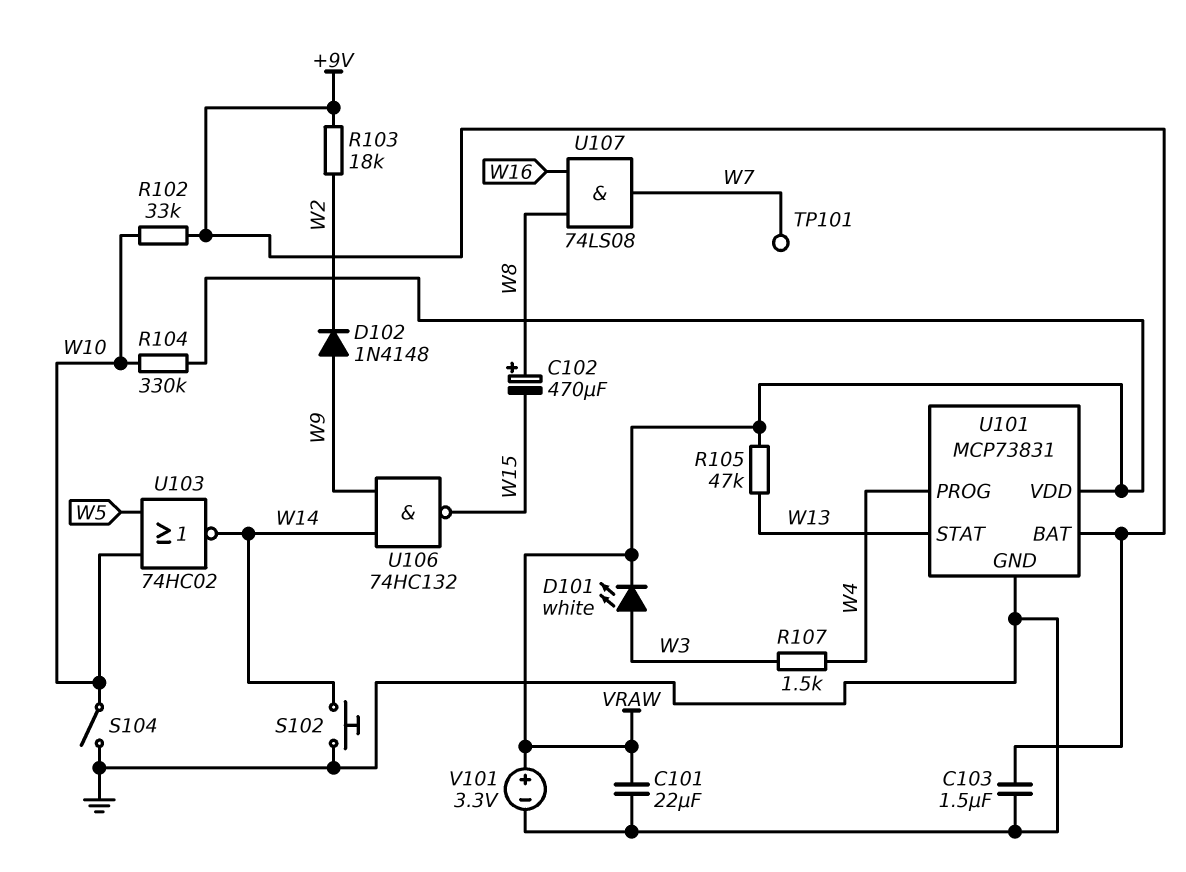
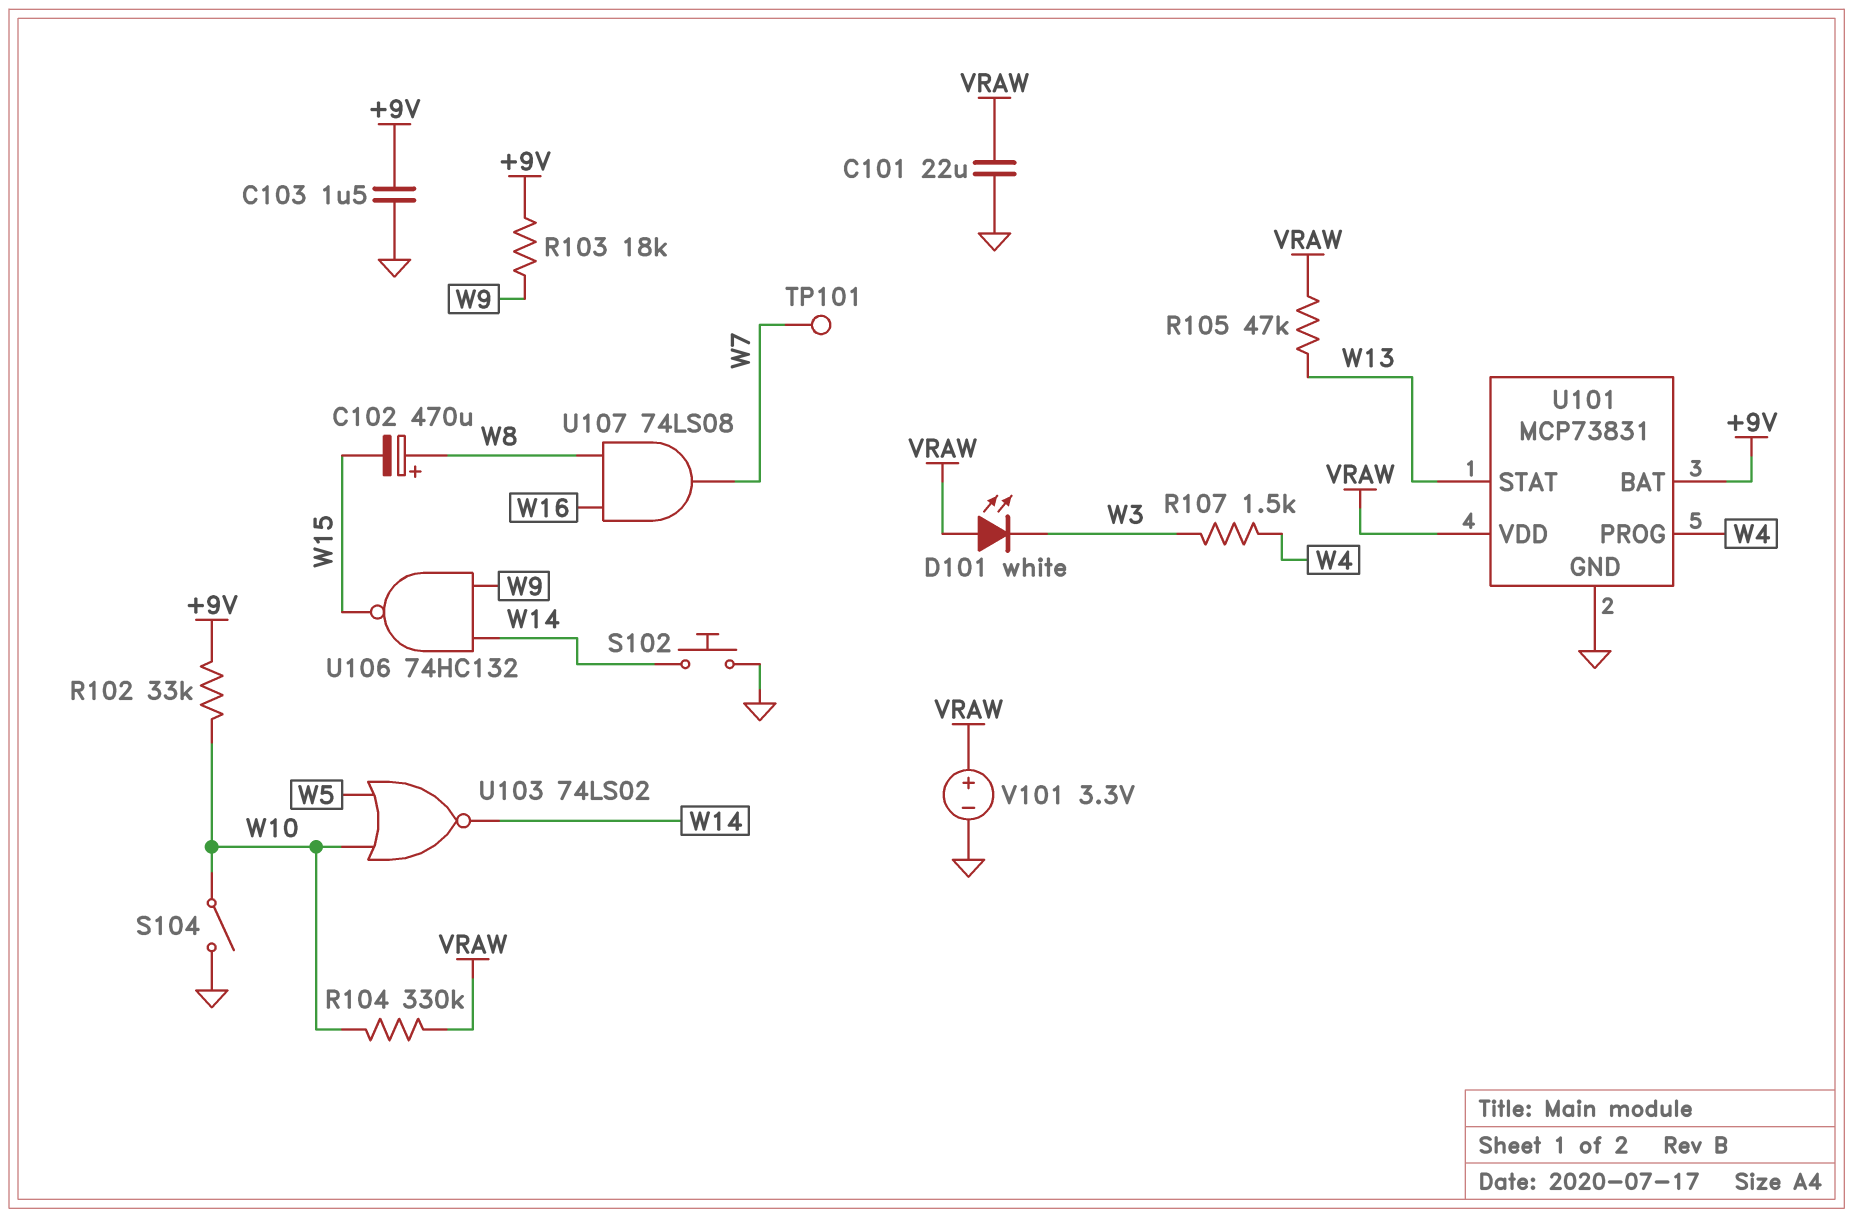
D101: LED white (A W3, K VRAW) -> LED white (A VRAW, K W3)
D102: diode 1N4148 (A W9, K W2) -> none
R103: 18k (+9V, W2) -> 18k (+9V, W9)
U103: NOR 74HC02 (in W5, in W10, out W14) -> NOR 74LS02 (in W5, in W10, out W14)

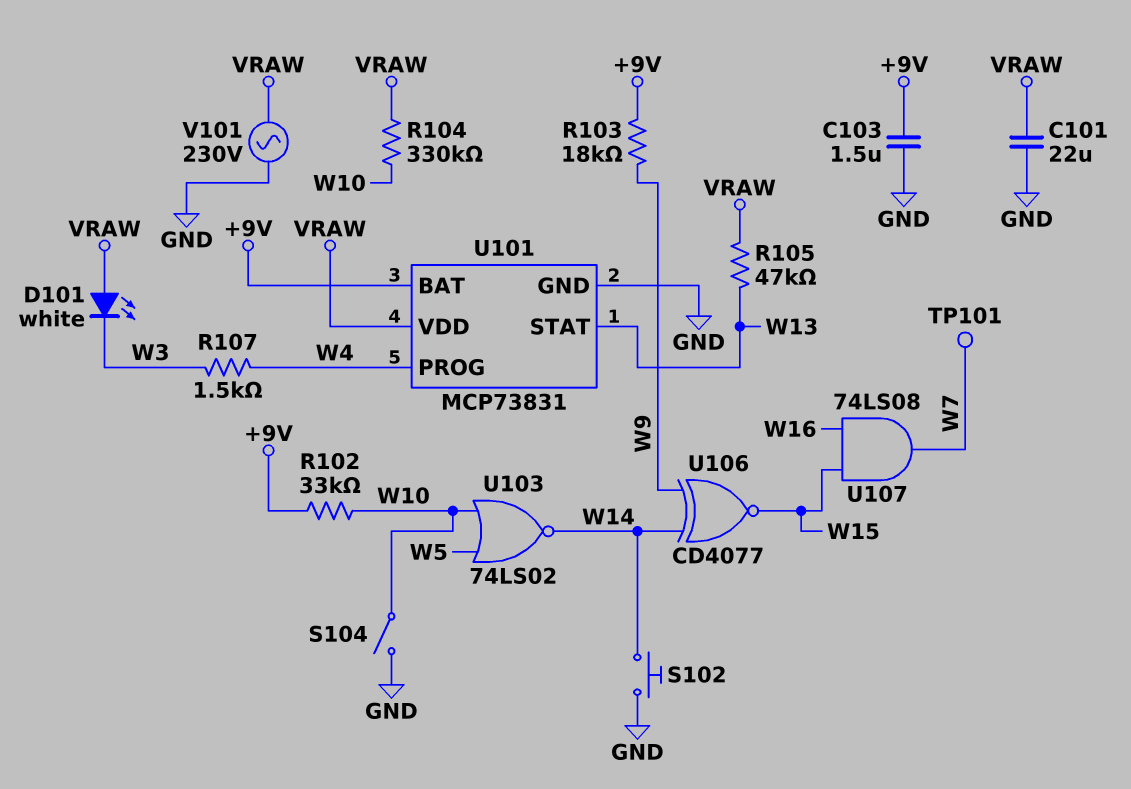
C102: 470uF (plus W8, minus W15) -> none
U106: NAND 74HC132 (in W9, in W14, out W15) -> XNOR CD4077 (in W9, in W14, out W15)
U107: AND 74LS08 (in W8, in W16, out W7) -> AND 74LS08 (in W15, in W16, out W7)
V101: 3.3V (plus VRAW, minus GND) -> AC 230V (GND, VRAW)

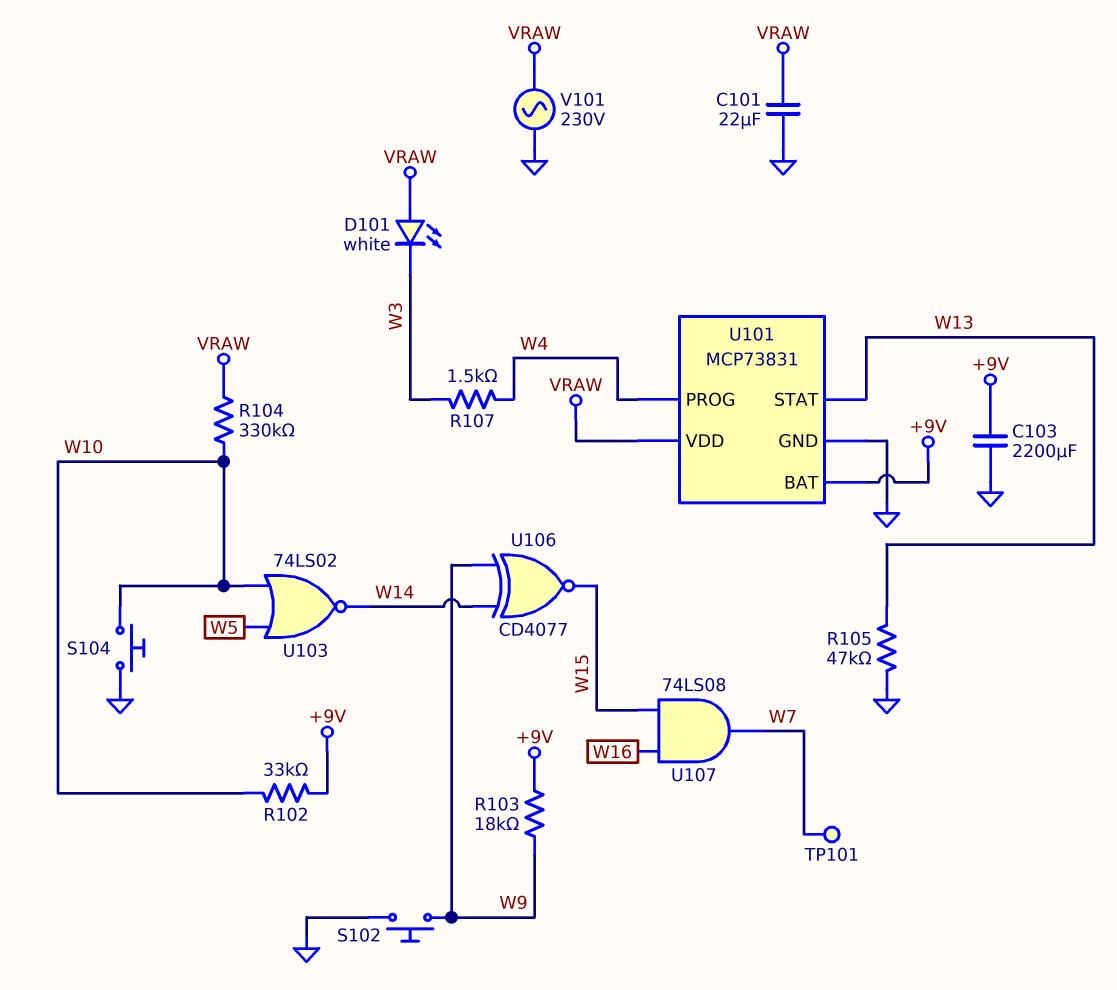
C103: 1.5uF (+9V, GND) -> 2200uF (+9V, GND)
R105: 47k (VRAW, W13) -> 47k (GND, W13)
S102: button (GND, W14) -> button (GND, W9)
S104: switch (GND, W10) -> button (GND, W10)

